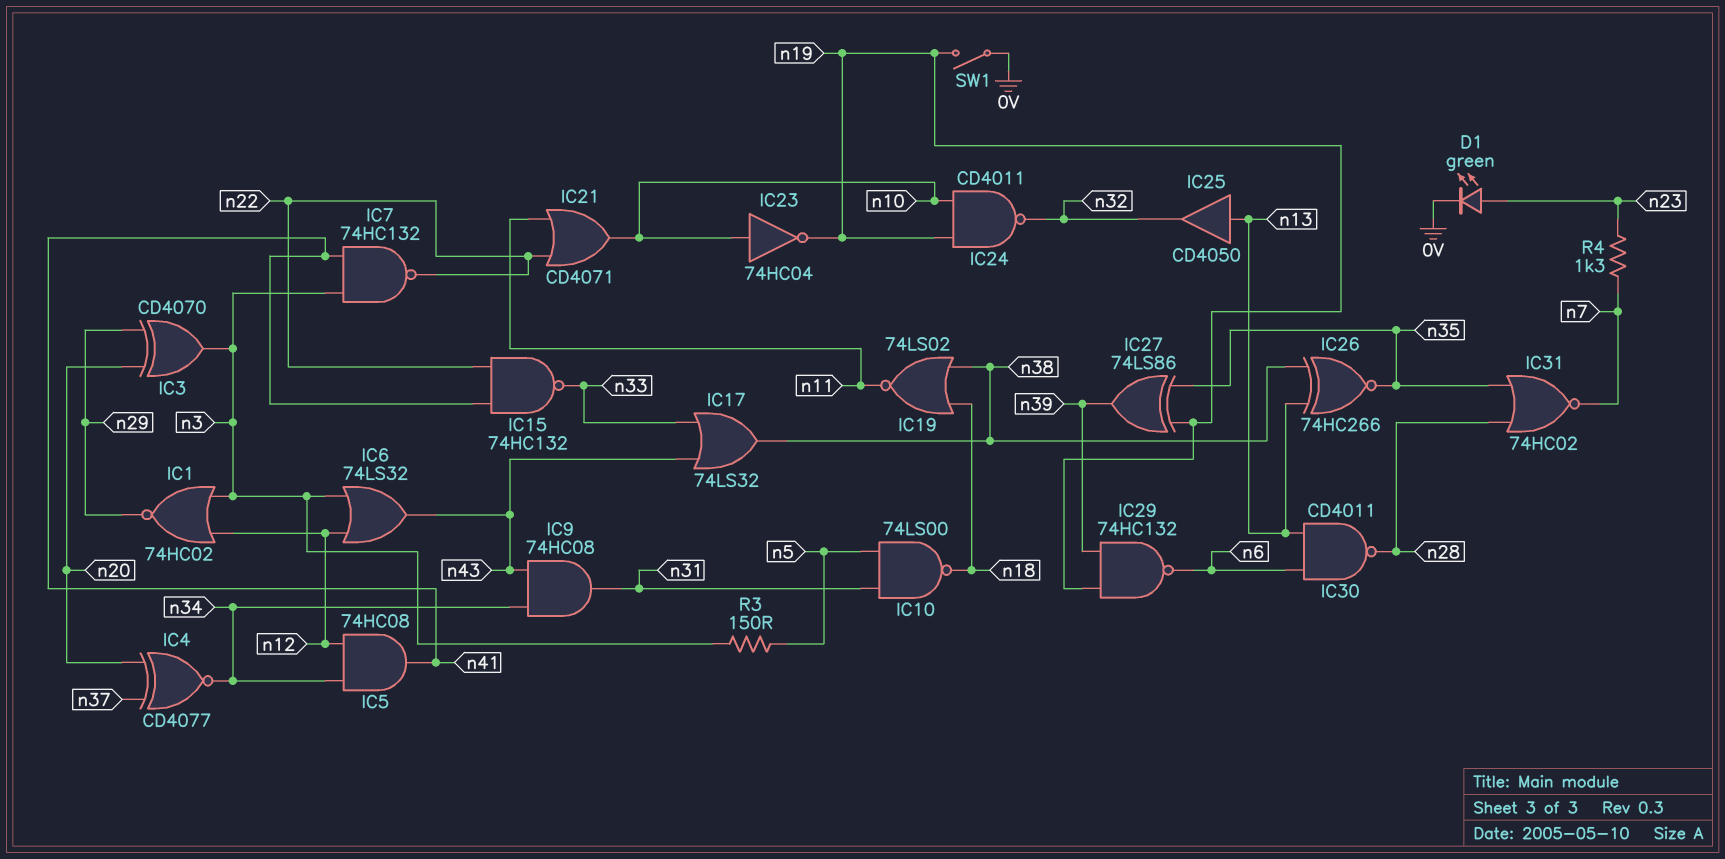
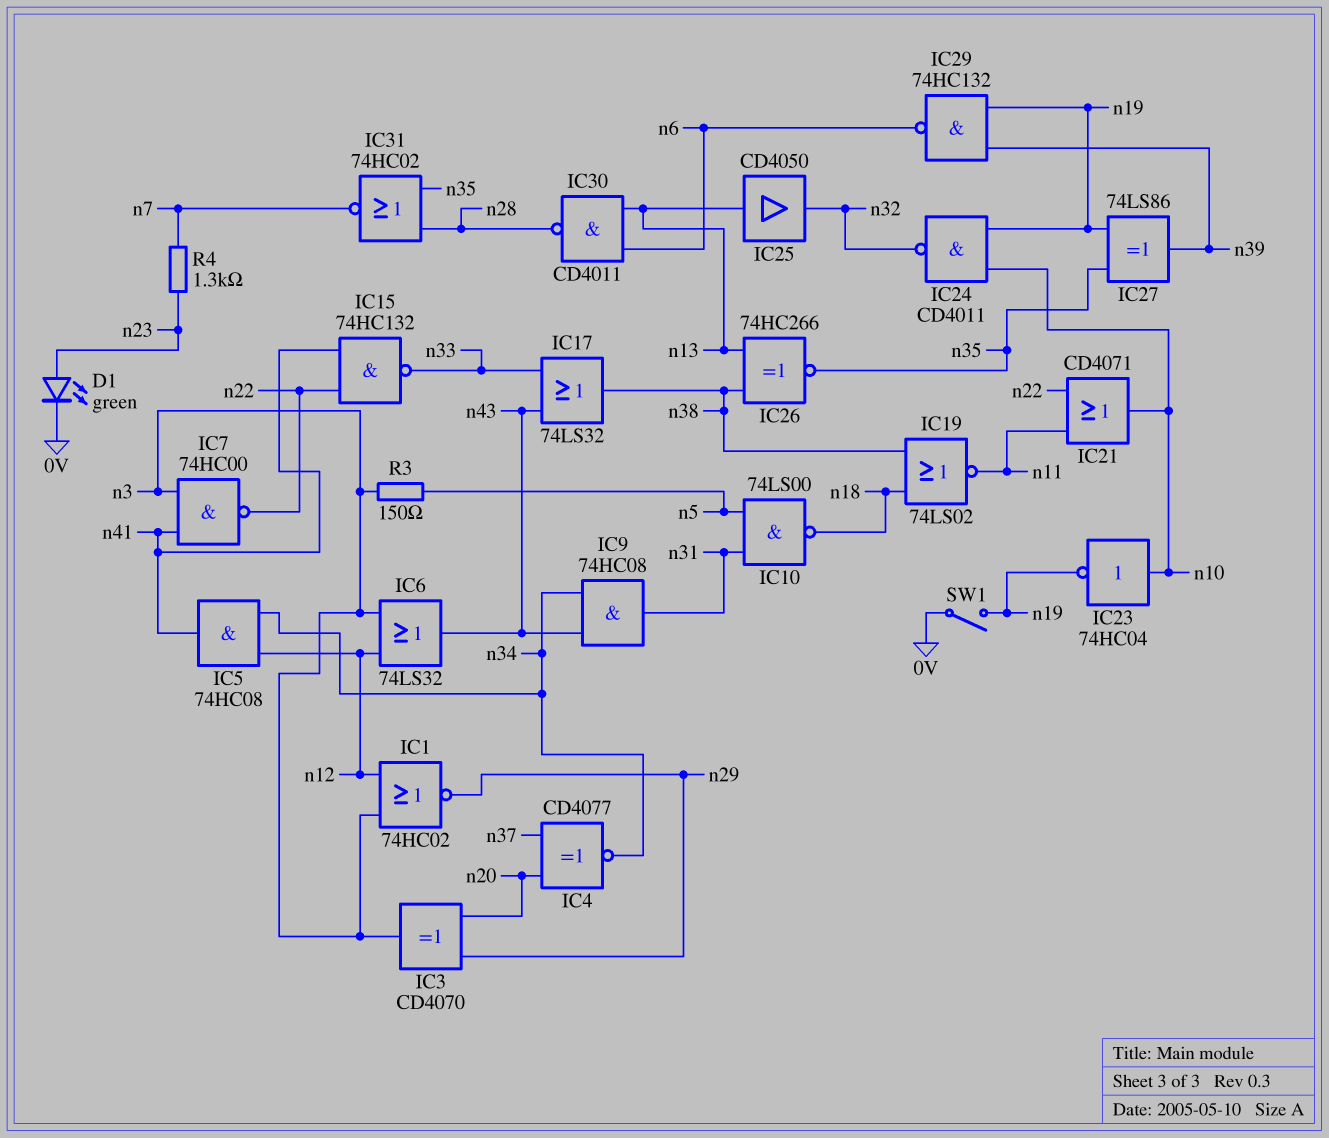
IC7: NAND 74HC132 (in n3, in n41, out n22) -> NAND 74HC00 (in n3, in n41, out n22)

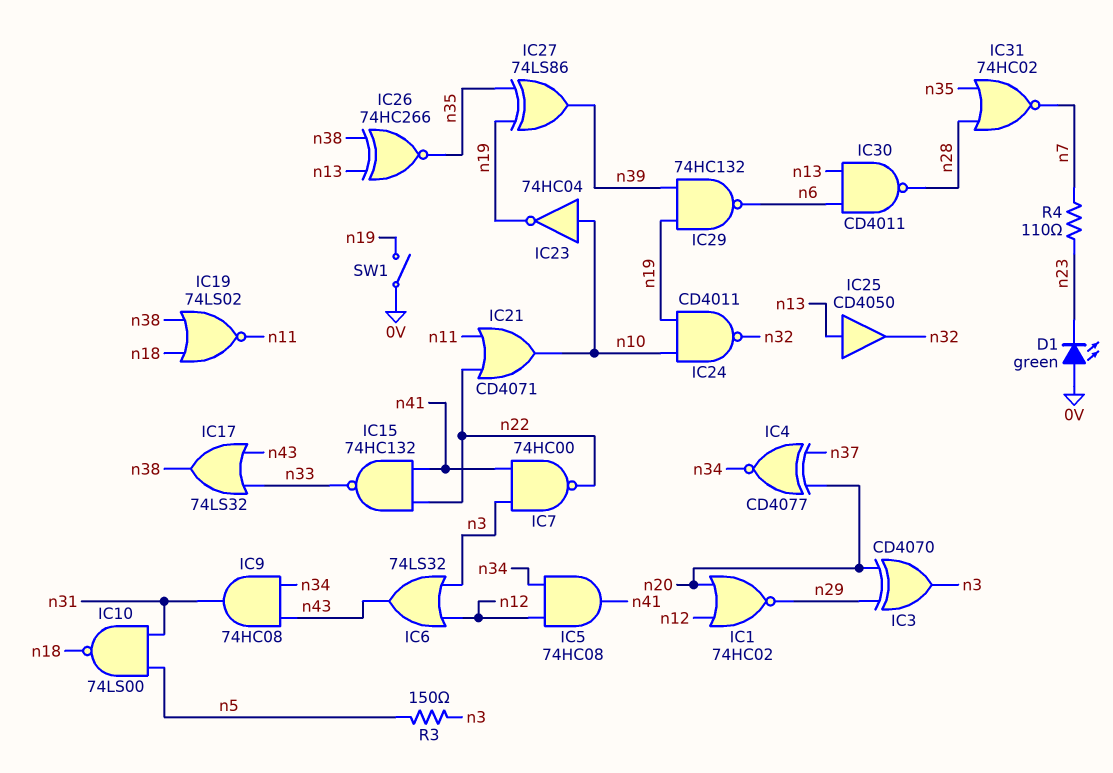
D1: LED green (A n23, K 0V) -> LED green (A 0V, K n23)
IC1: NOR 74HC02 (in n3, in n12, out n29) -> NOR 74HC02 (in n12, in n20, out n29)
R4: 1.3k (n7, n23) -> 110 (n7, n23)

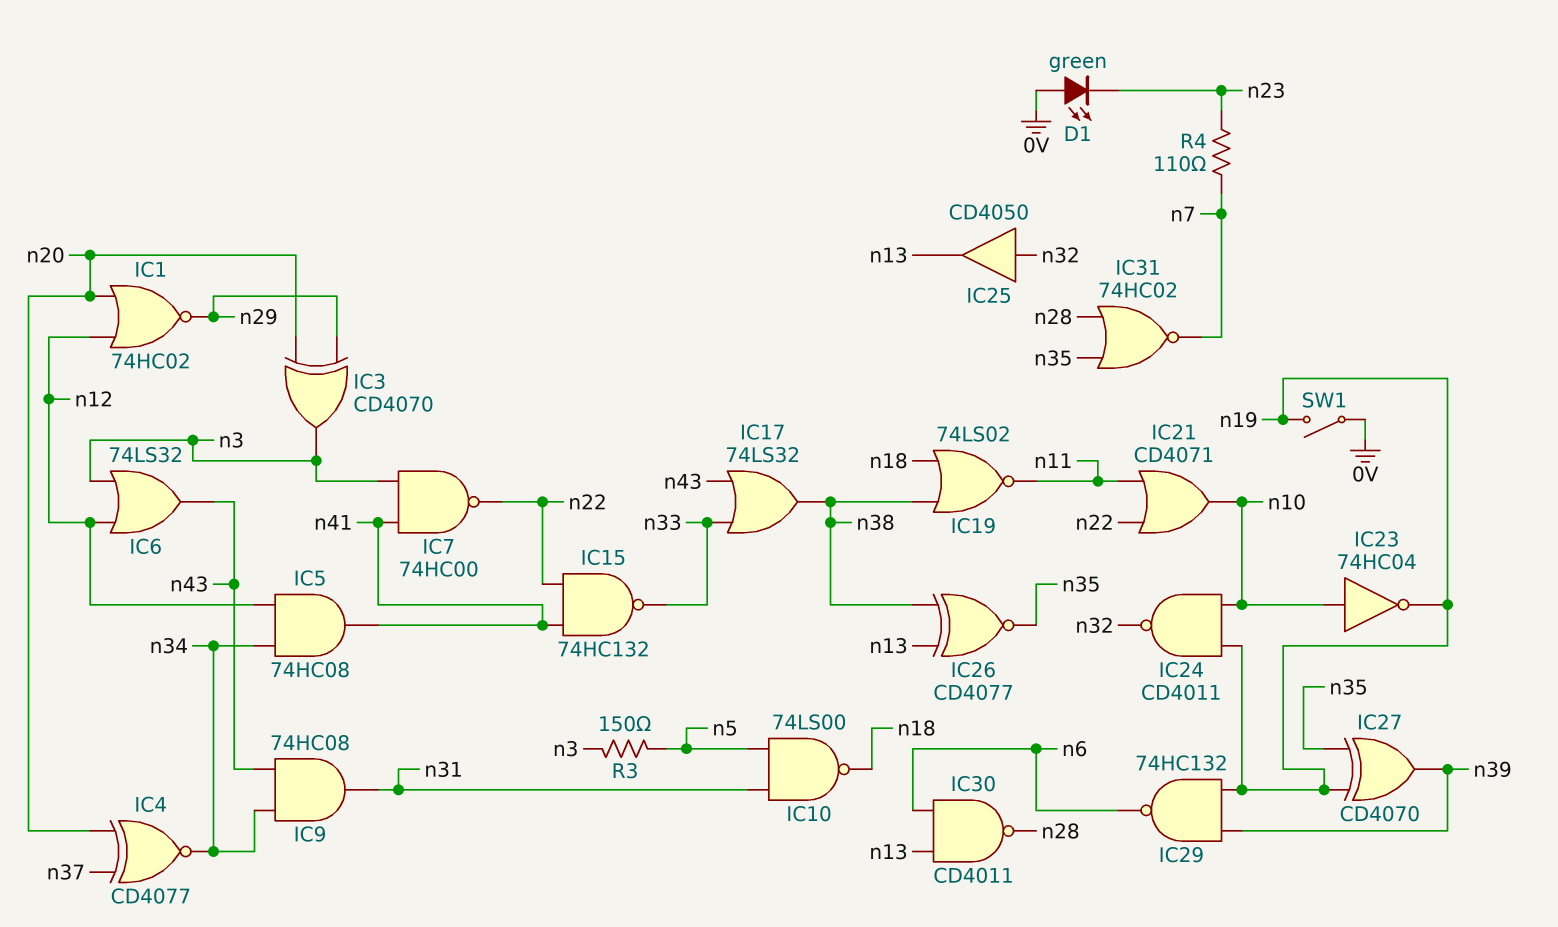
IC25: buffer CD4050 (in n13, out n32) -> buffer CD4050 (in n32, out n13)
IC26: XNOR 74HC266 (in n13, in n38, out n35) -> XNOR CD4077 (in n13, in n38, out n35)
IC27: XOR 74LS86 (in n19, in n35, out n39) -> XOR CD4070 (in n19, in n35, out n39)

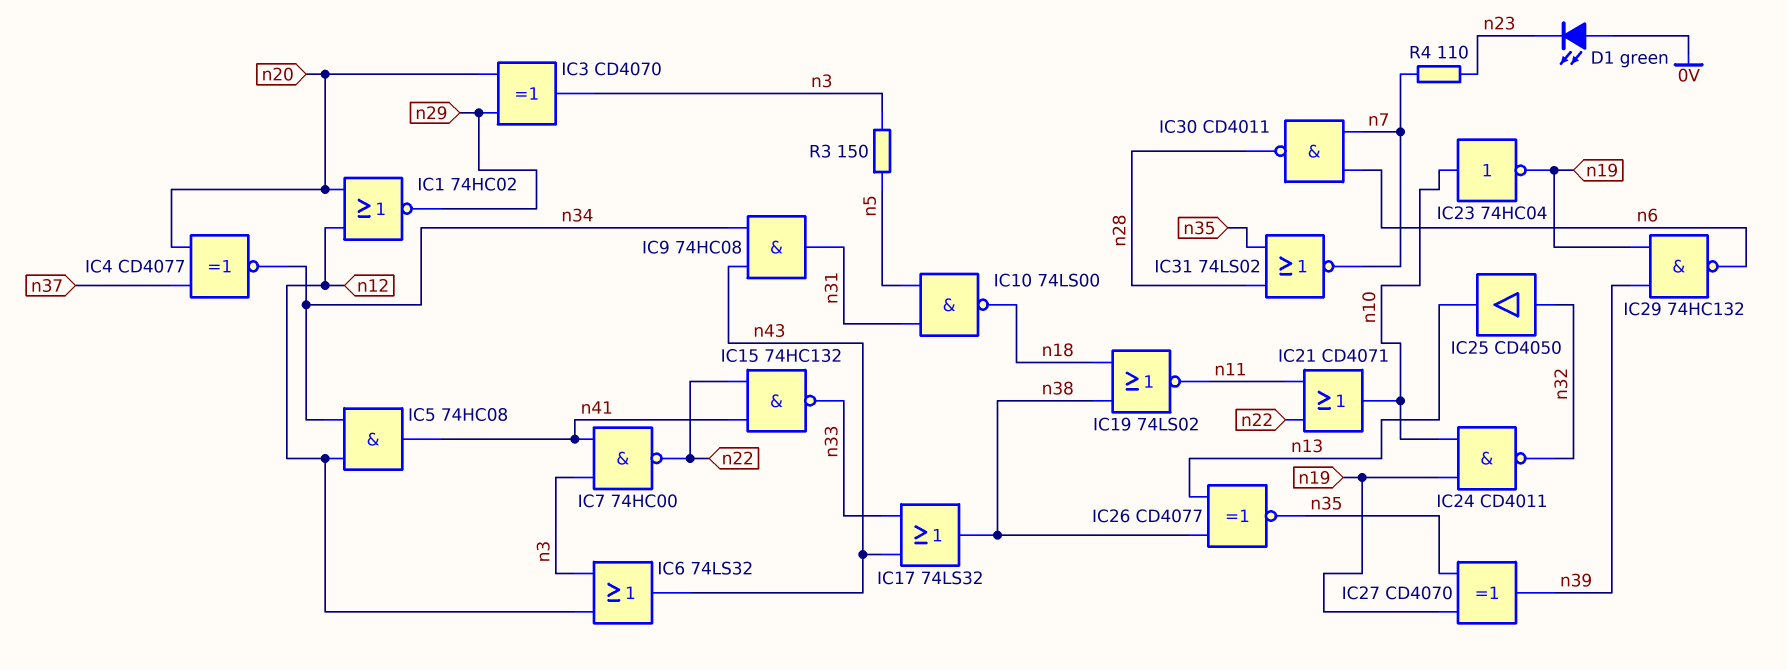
IC30: NAND CD4011 (in n6, in n13, out n28) -> NAND CD4011 (in n6, in n7, out n28)
IC31: NOR 74HC02 (in n28, in n35, out n7) -> NOR 74LS02 (in n28, in n35, out n7)
SW1: switch (0V, n19) -> none

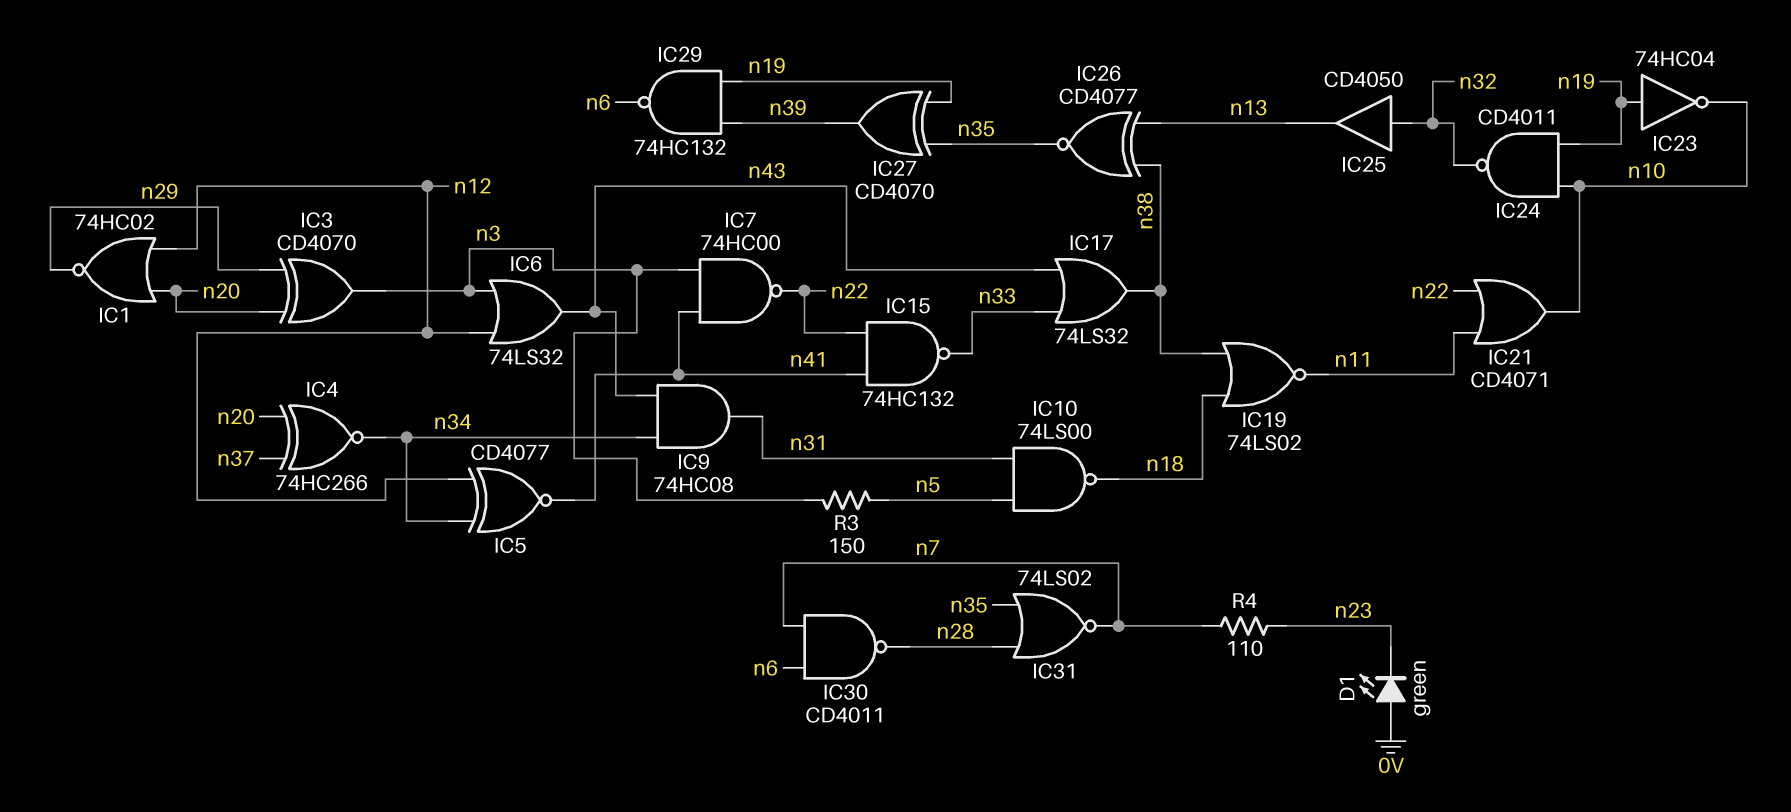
IC4: XNOR CD4077 (in n20, in n37, out n34) -> XNOR 74HC266 (in n20, in n37, out n34)
IC5: AND 74HC08 (in n12, in n34, out n41) -> XNOR CD4077 (in n12, in n34, out n41)
IC23: NOT 74HC04 (in n10, out n19) -> NOT 74HC04 (in n19, out n10)

